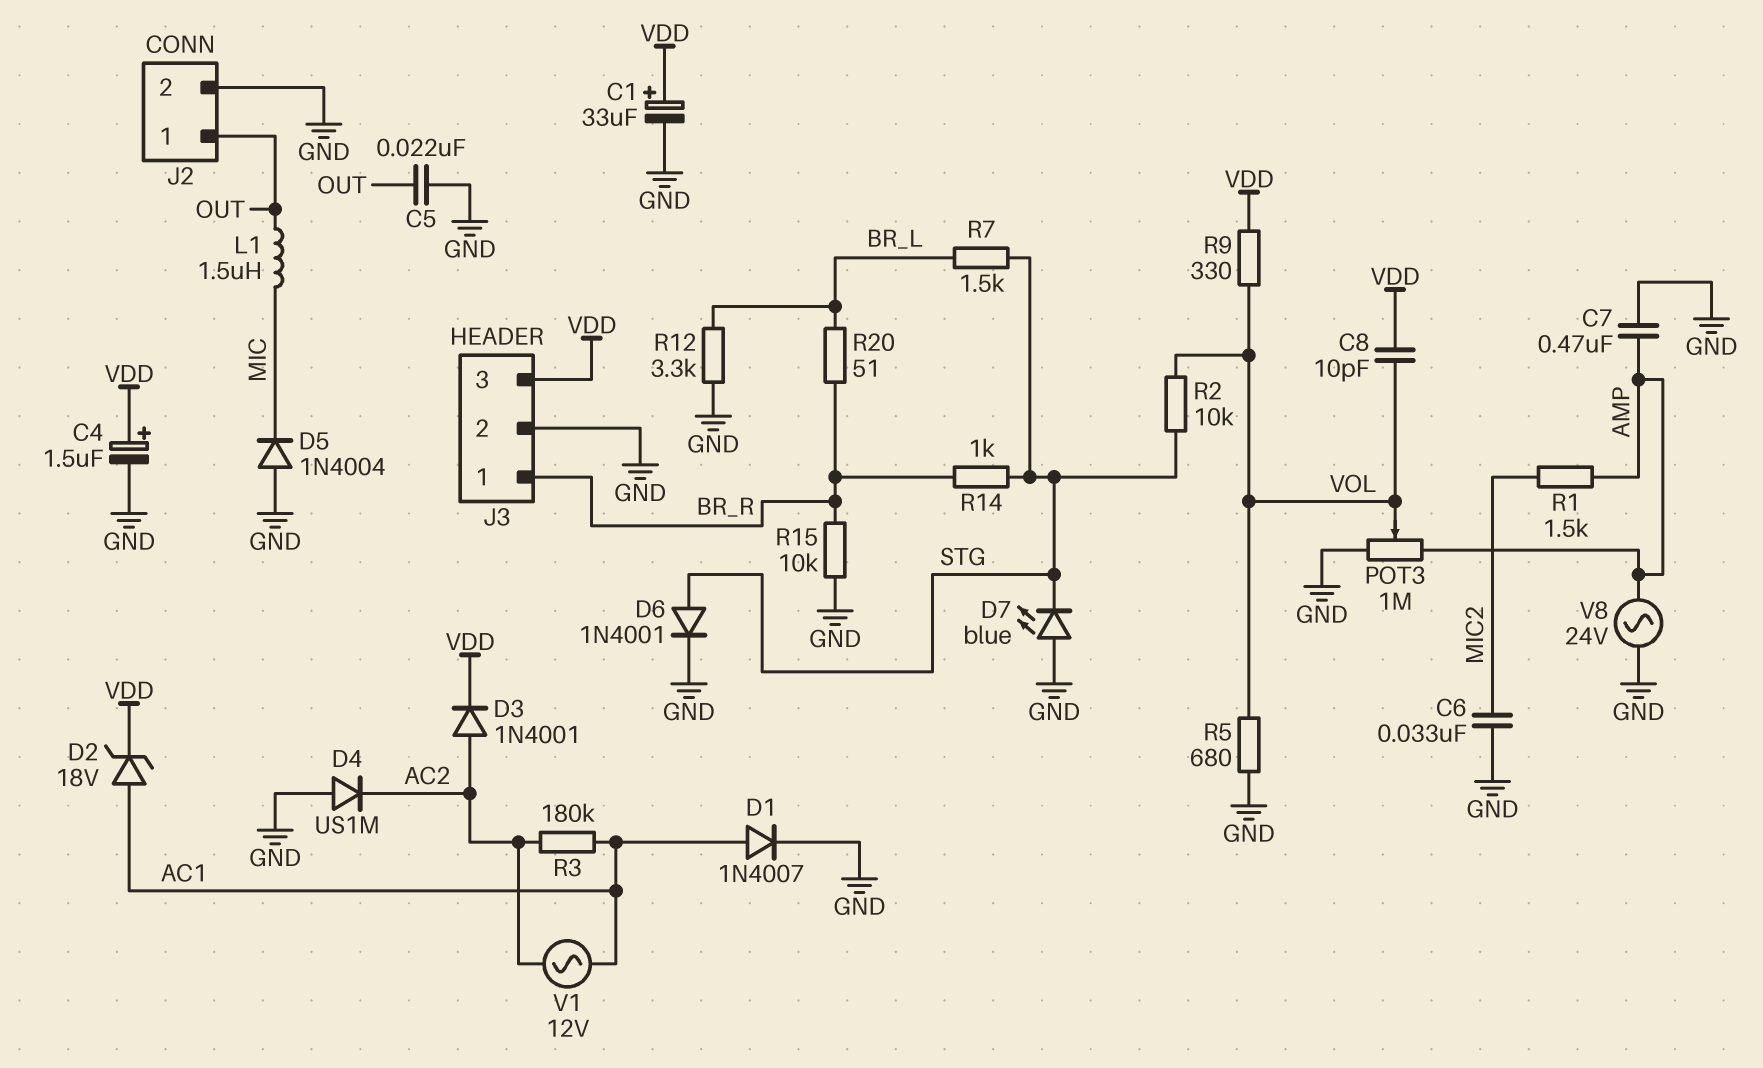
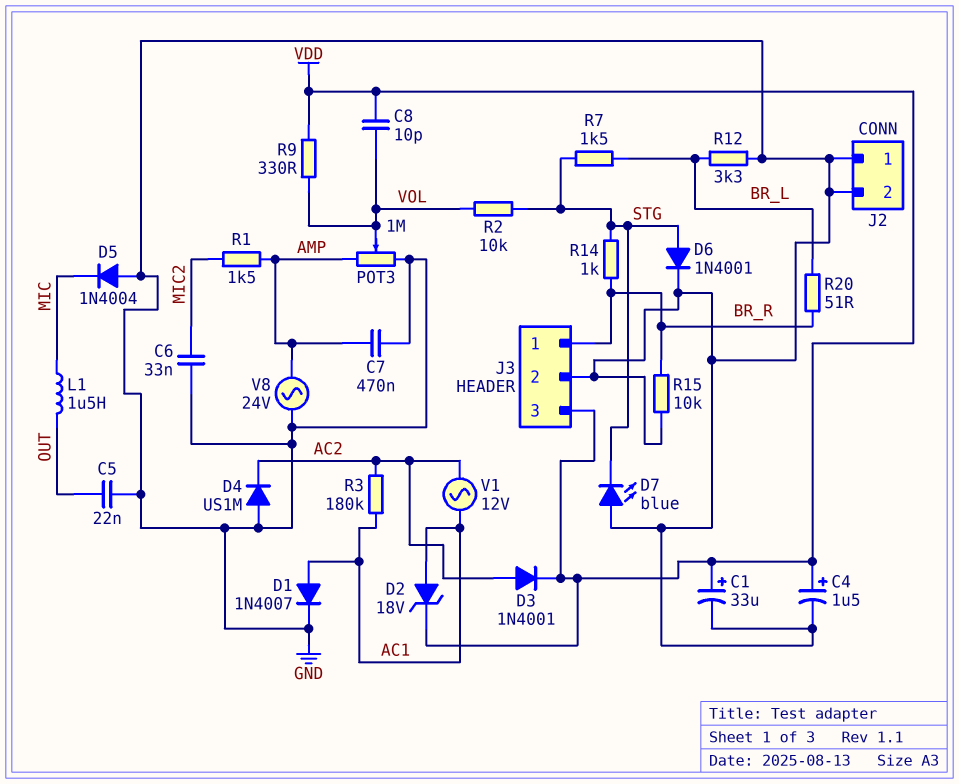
J2 pin 1: OUT -> GND
R5: 680 (GND, VOL) -> none

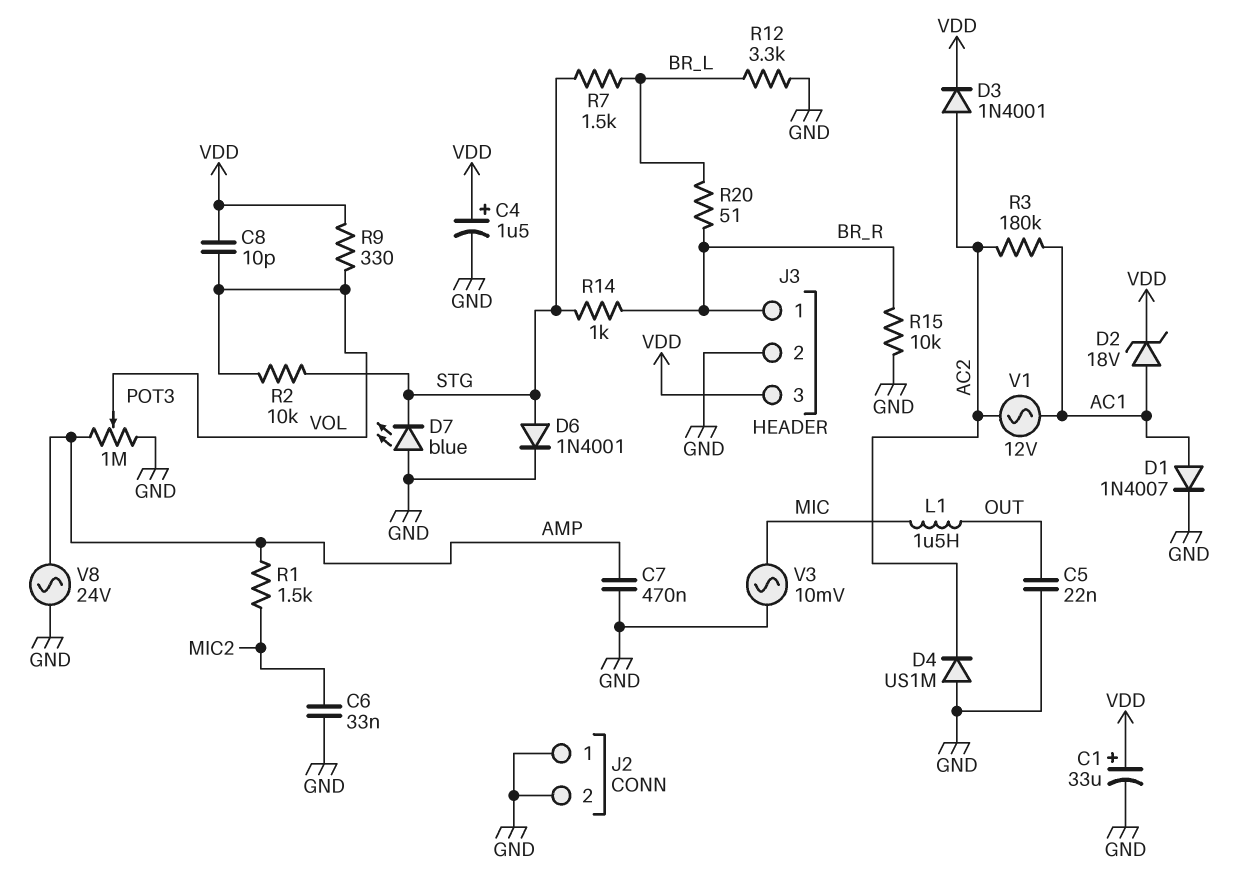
D5: diode 1N4004 (A GND, K MIC) -> none
V3: none -> AC 10mV (GND, MIC)

